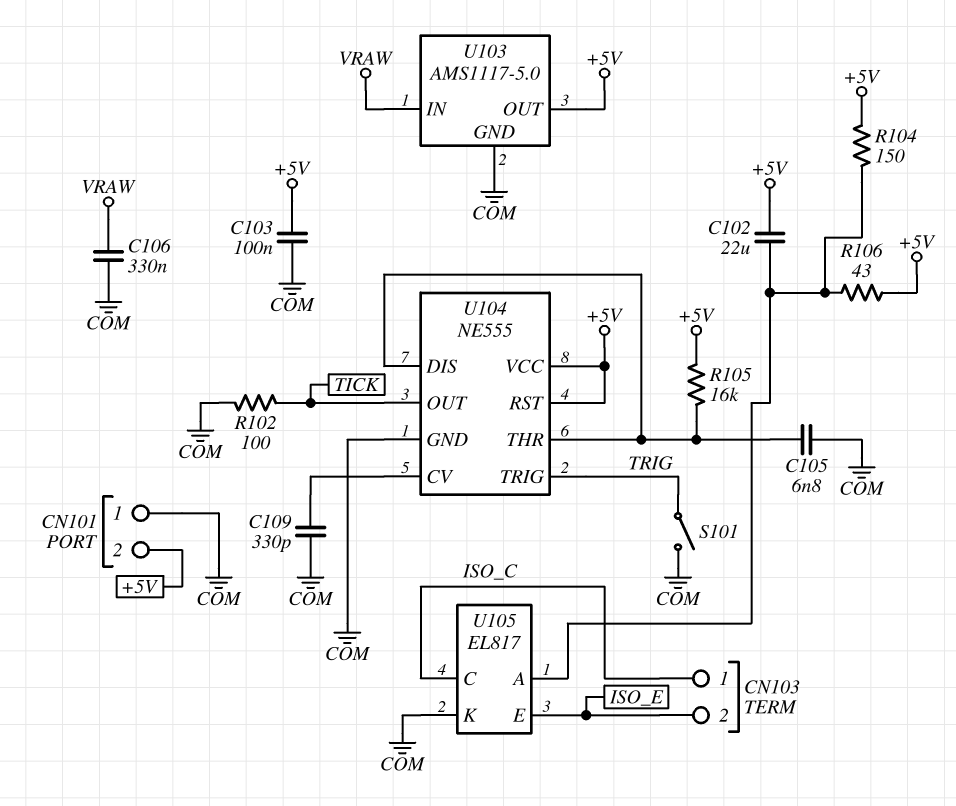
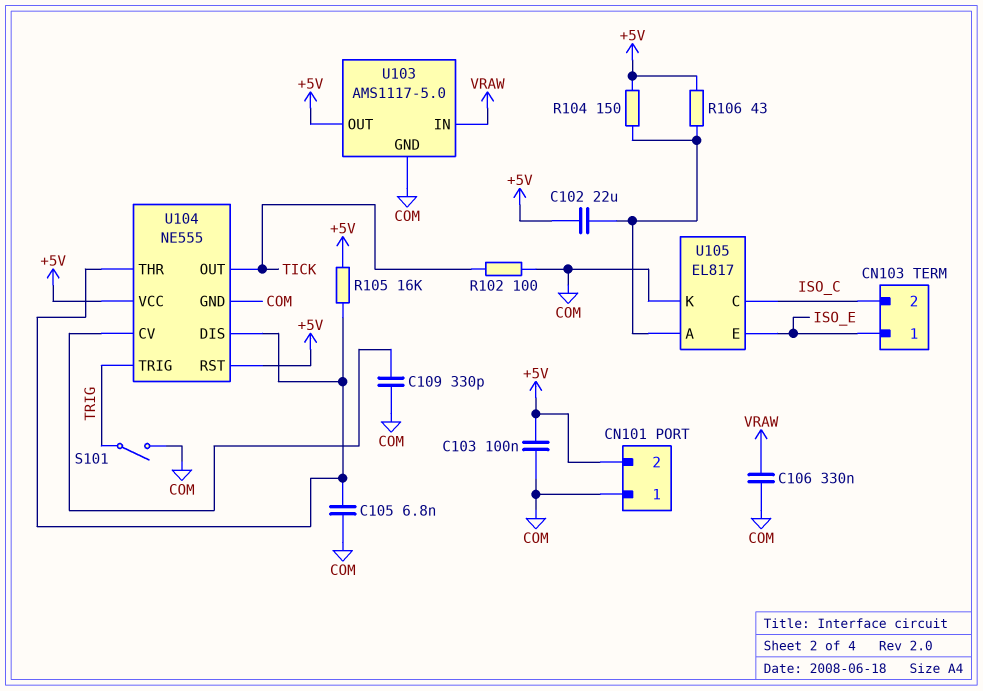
CN103 pin 1: ISO_C -> ISO_E
CN103 pin 2: ISO_E -> ISO_C

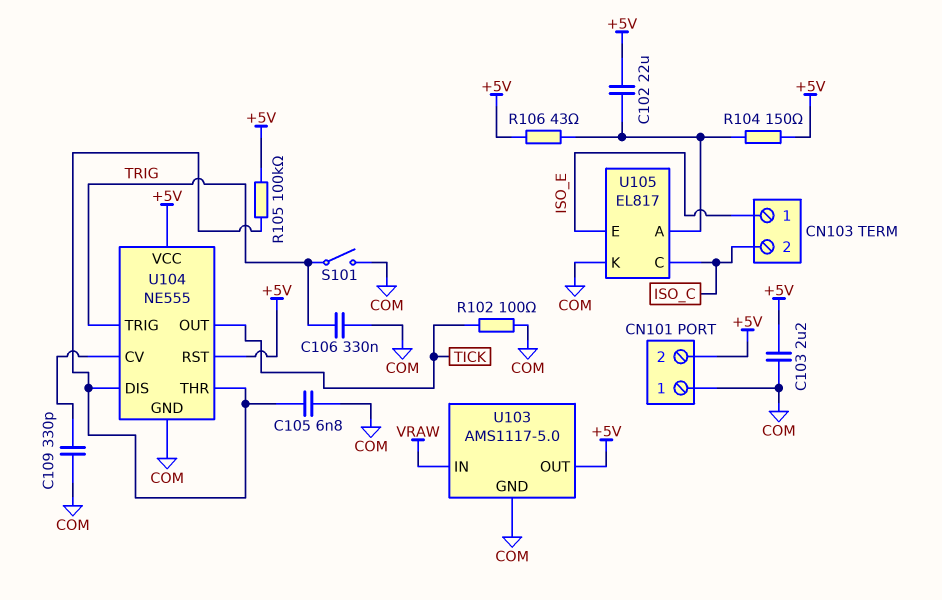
C103: 100nF (+5V, COM) -> 2.2uF (+5V, COM)
C106: 330nF (COM, VRAW) -> 330nF (COM, TRIG)
R105: 16k (+5V, U104/DIS) -> 100k (+5V, U104/DIS)

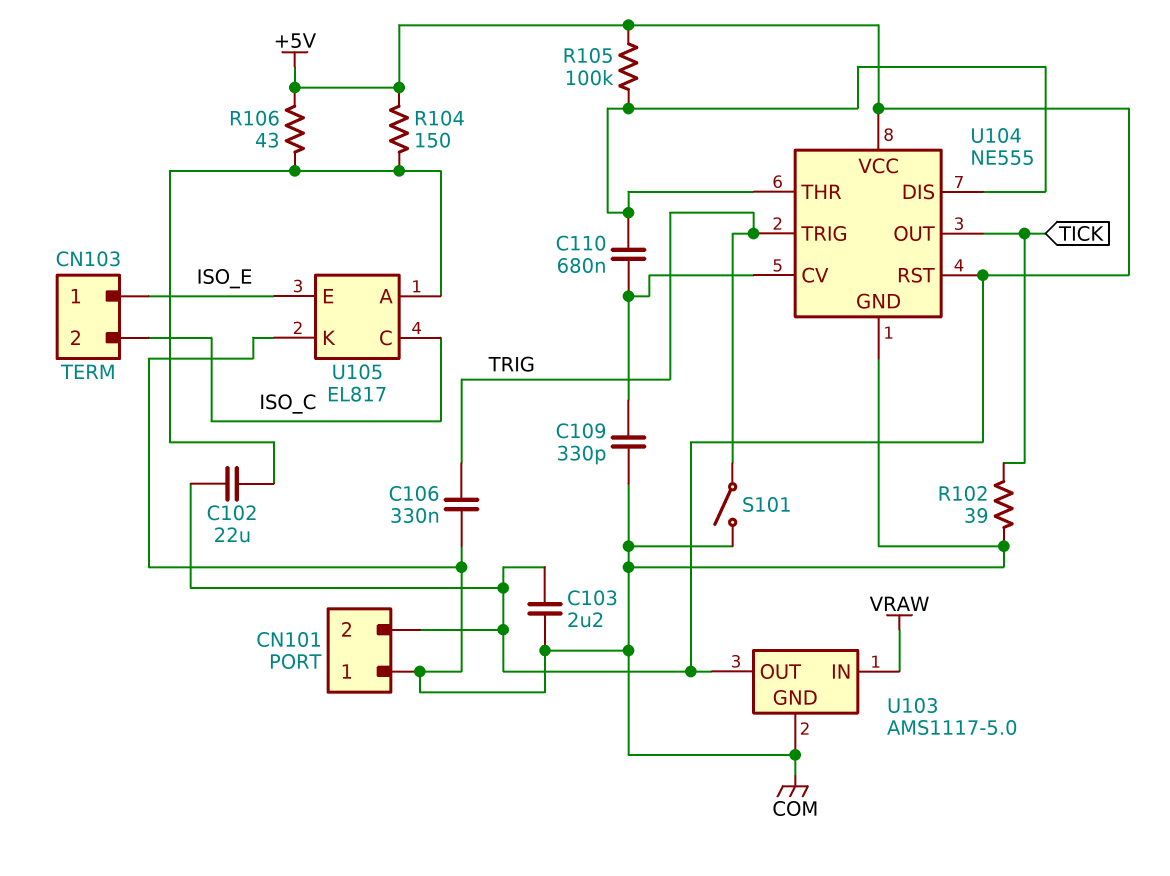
C105: 6.8nF (COM, U104/DIS) -> none
C110: none -> 680nF (U104/CV, U104/DIS)
R102: 100 (COM, TICK) -> 39 (COM, TICK)

